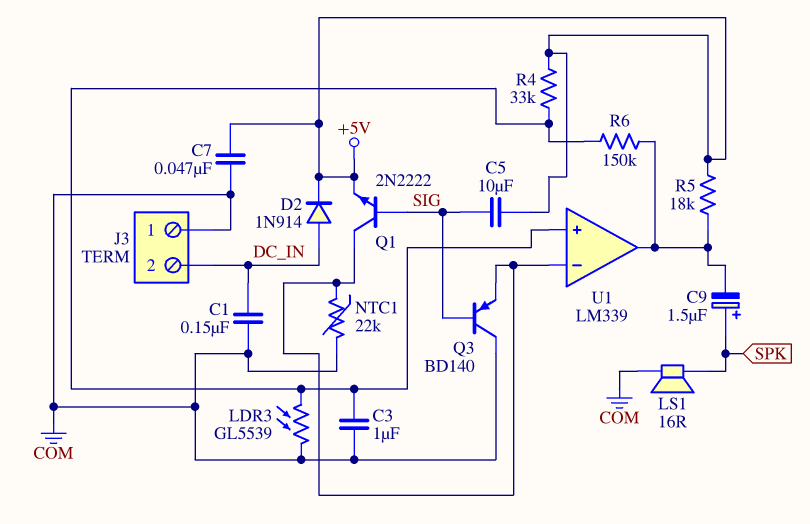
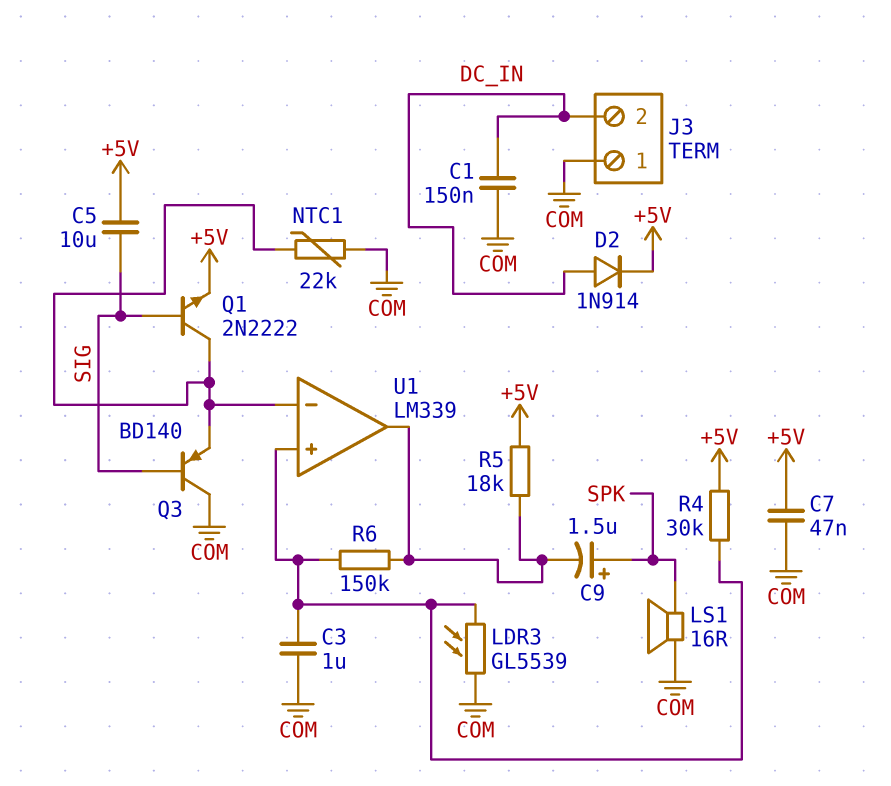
R4: 33k (+5V, U1/in+) -> 30k (+5V, U1/in+)

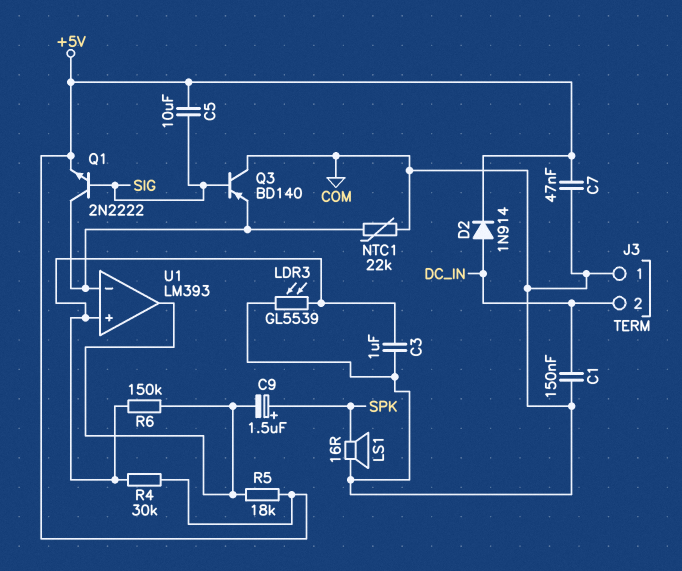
U1: LM339 -> LM393

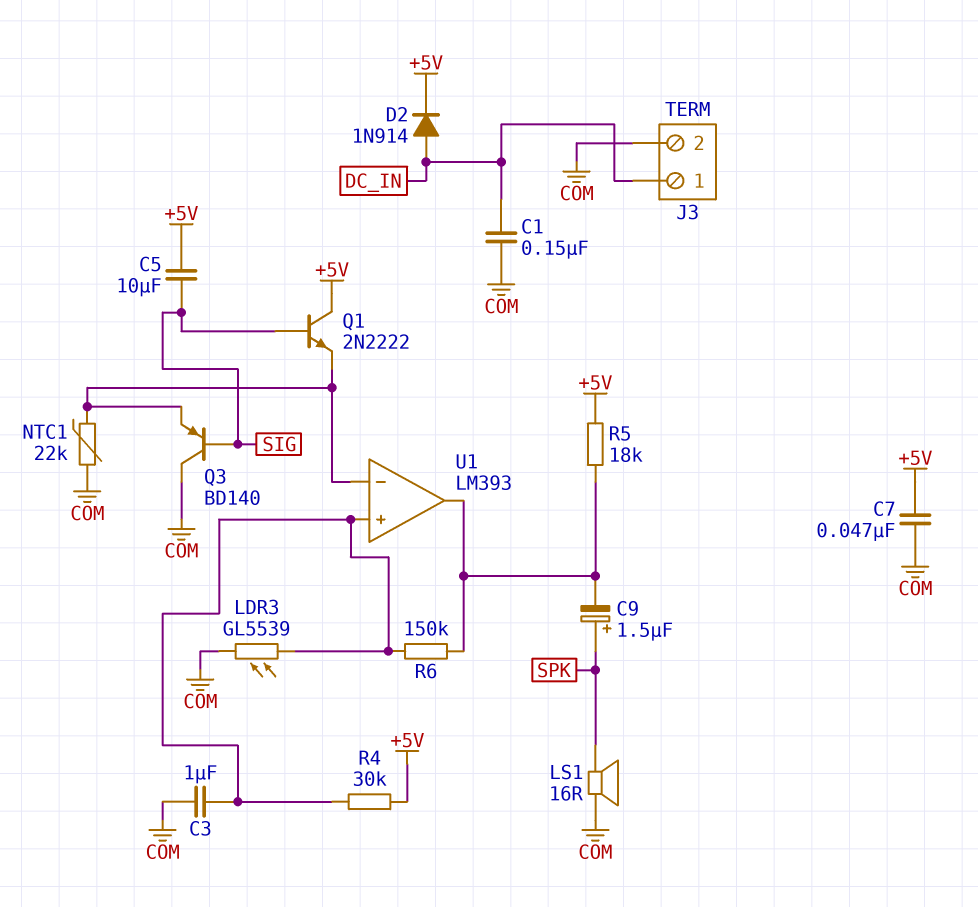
J3 pin 1: COM -> DC_IN
J3 pin 2: DC_IN -> COM
Q1: NPN 2N2222 (B SIG, C U1/in-, E +5V) -> NPN 2N2222 (B SIG, C +5V, E U1/in-)

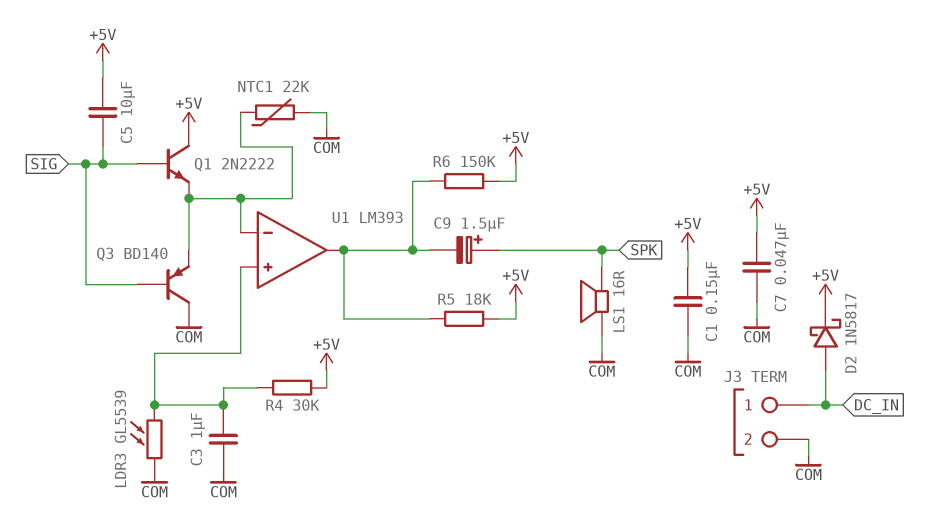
C1: 150nF (COM, DC_IN) -> 150nF (+5V, COM)
D2: diode 1N914 (A DC_IN, K +5V) -> schottky 1N5817 (A DC_IN, K +5V)
R6: 150k (U1/in+, U1/out) -> 150k (+5V, U1/out)

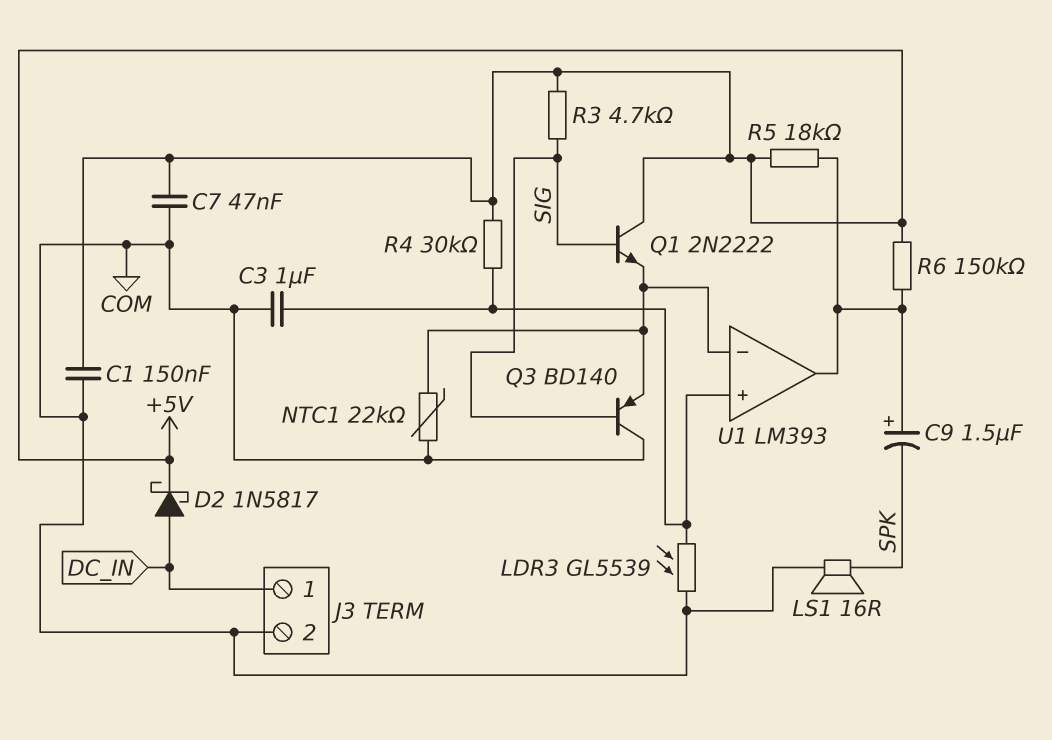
C5: 10uF (+5V, SIG) -> none
C9: 1.5uF (plus SPK, minus U1/out) -> 1.5uF (plus U1/out, minus SPK)
R3: none -> 4.7k (+5V, SIG)

